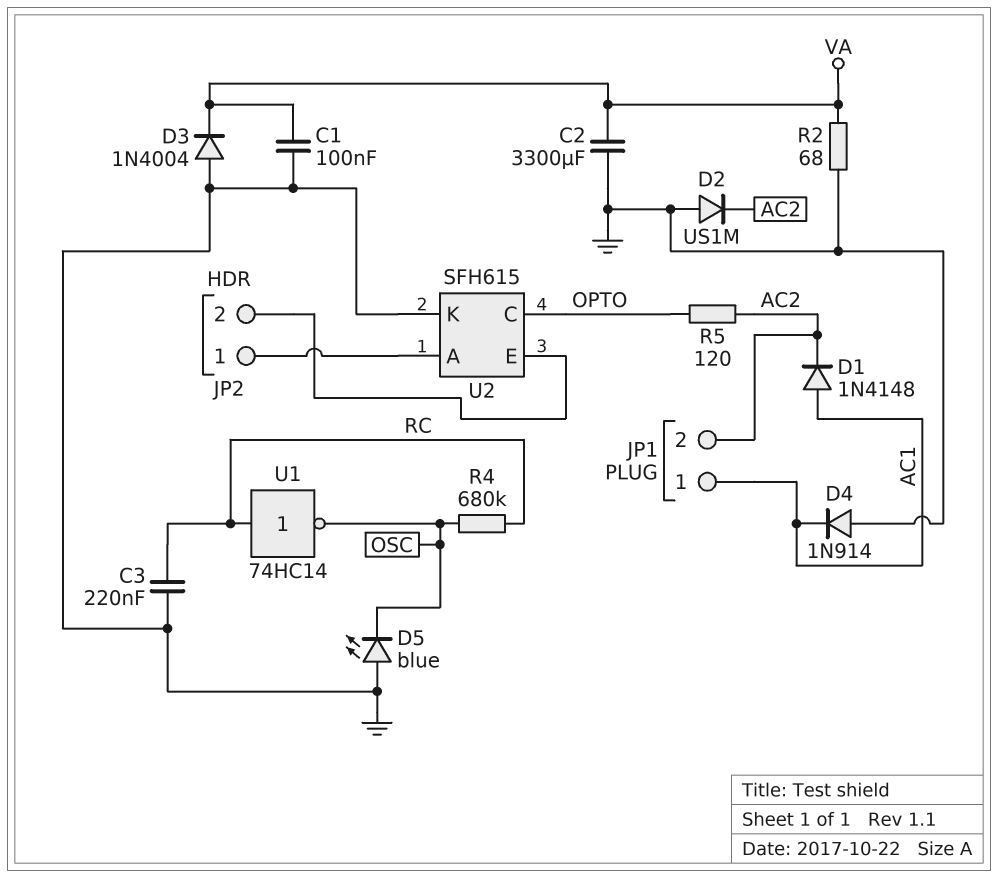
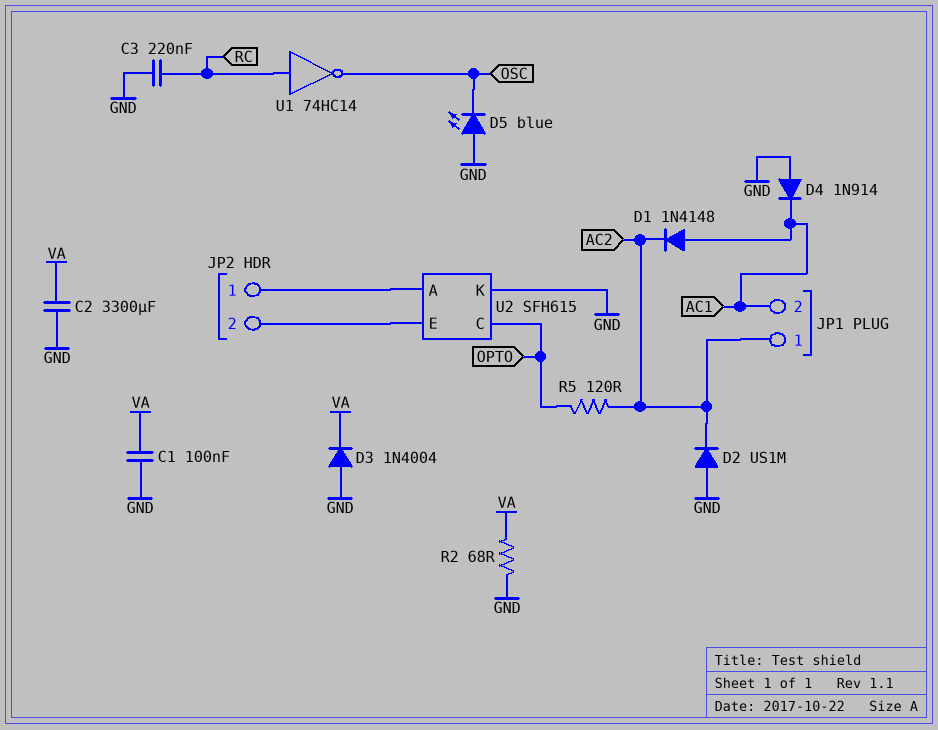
JP1 pin 1: AC1 -> AC2
JP1 pin 2: AC2 -> AC1
R4: 680k (OSC, RC) -> none

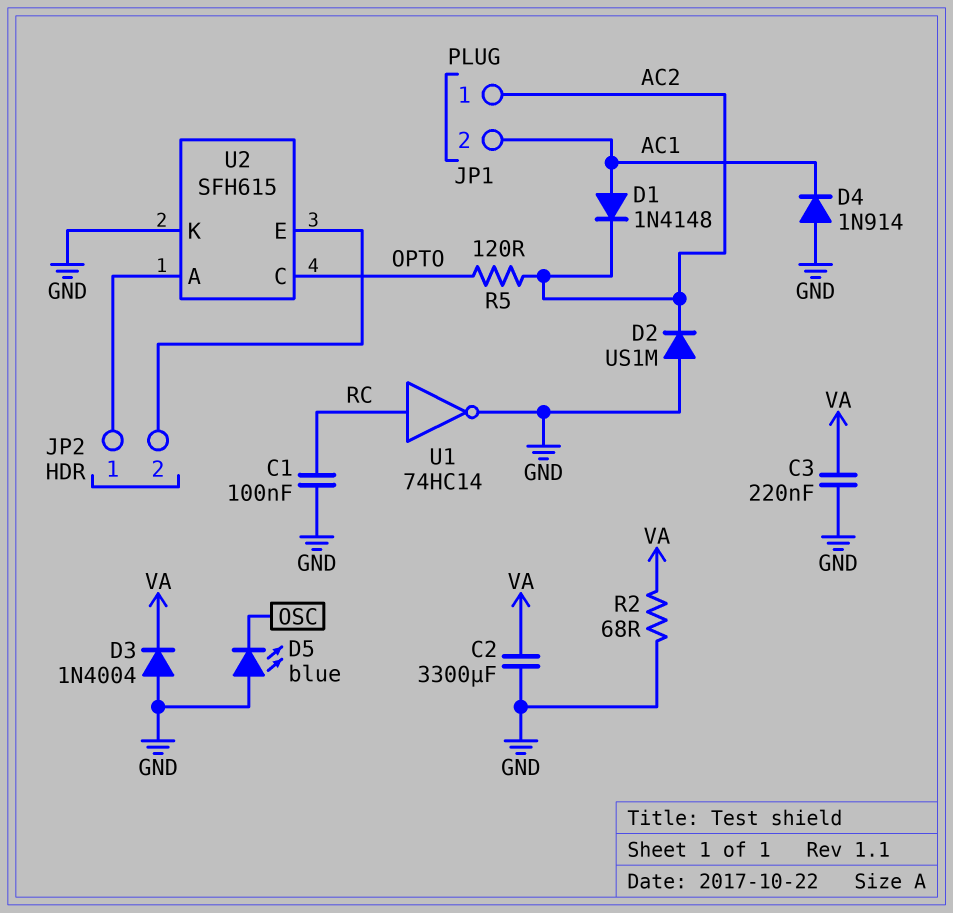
C1: 100nF (GND, VA) -> 100nF (GND, RC)
C3: 220nF (GND, RC) -> 220nF (GND, VA)
U1: NOT 74HC14 (in RC, out OSC) -> NOT 74HC14 (in RC, out GND)

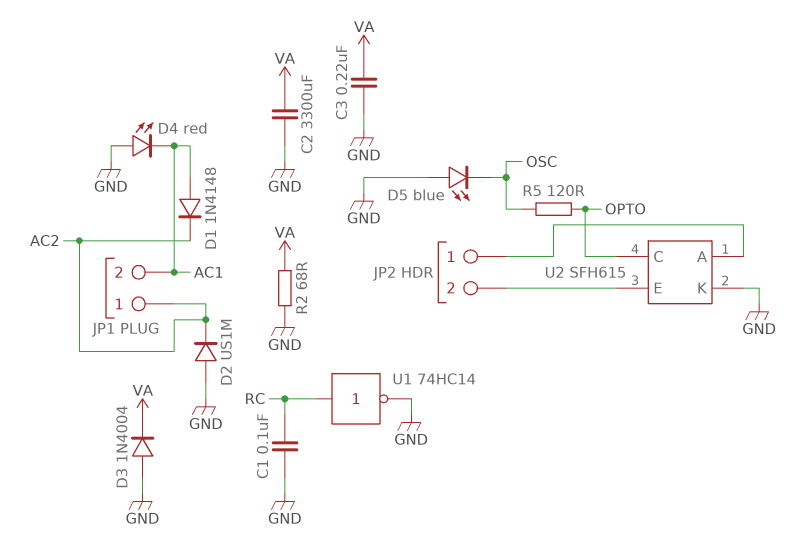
D4: diode 1N914 (A GND, K AC1) -> LED red (A GND, K AC1)
R5: 120 (AC2, OPTO) -> 120 (OPTO, OSC)

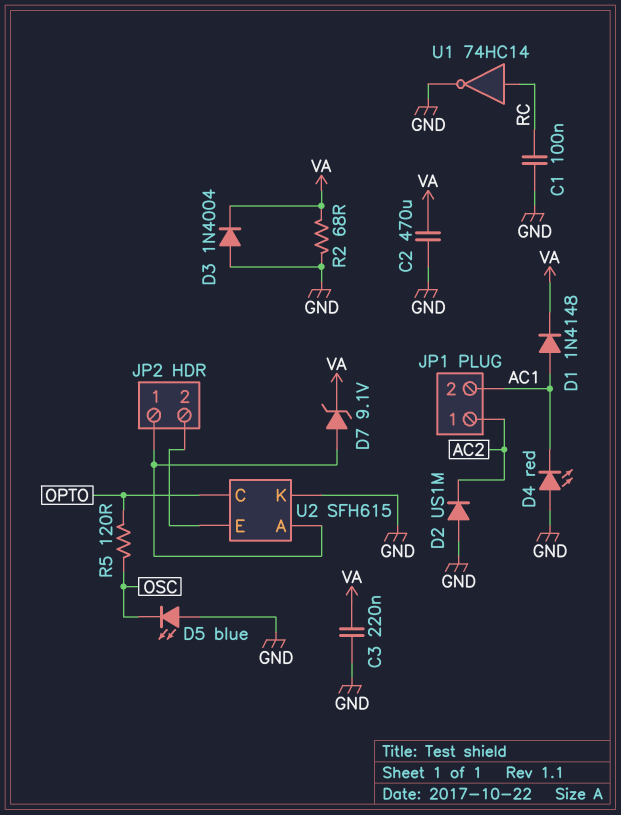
C2: 3300uF (GND, VA) -> 470uF (GND, VA)
D1: diode 1N4148 (A AC1, K AC2) -> diode 1N4148 (A AC1, K VA)
D7: none -> zener 9.1V (A JP2/1, K VA)

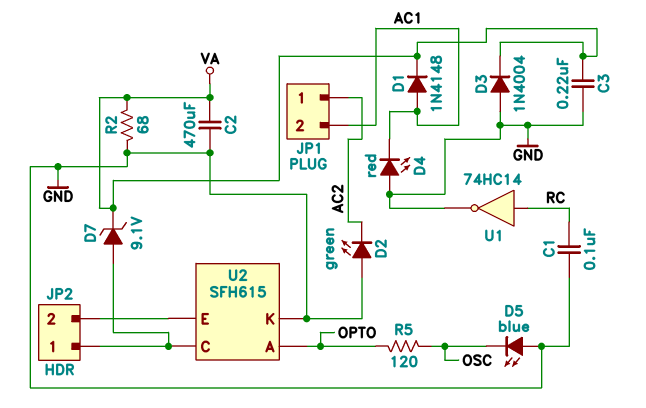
D2: diode US1M (A GND, K AC2) -> LED green (A GND, K AC2)
U2 pin A: JP2/1 -> OPTO
U2 pin C: OPTO -> JP2/1

